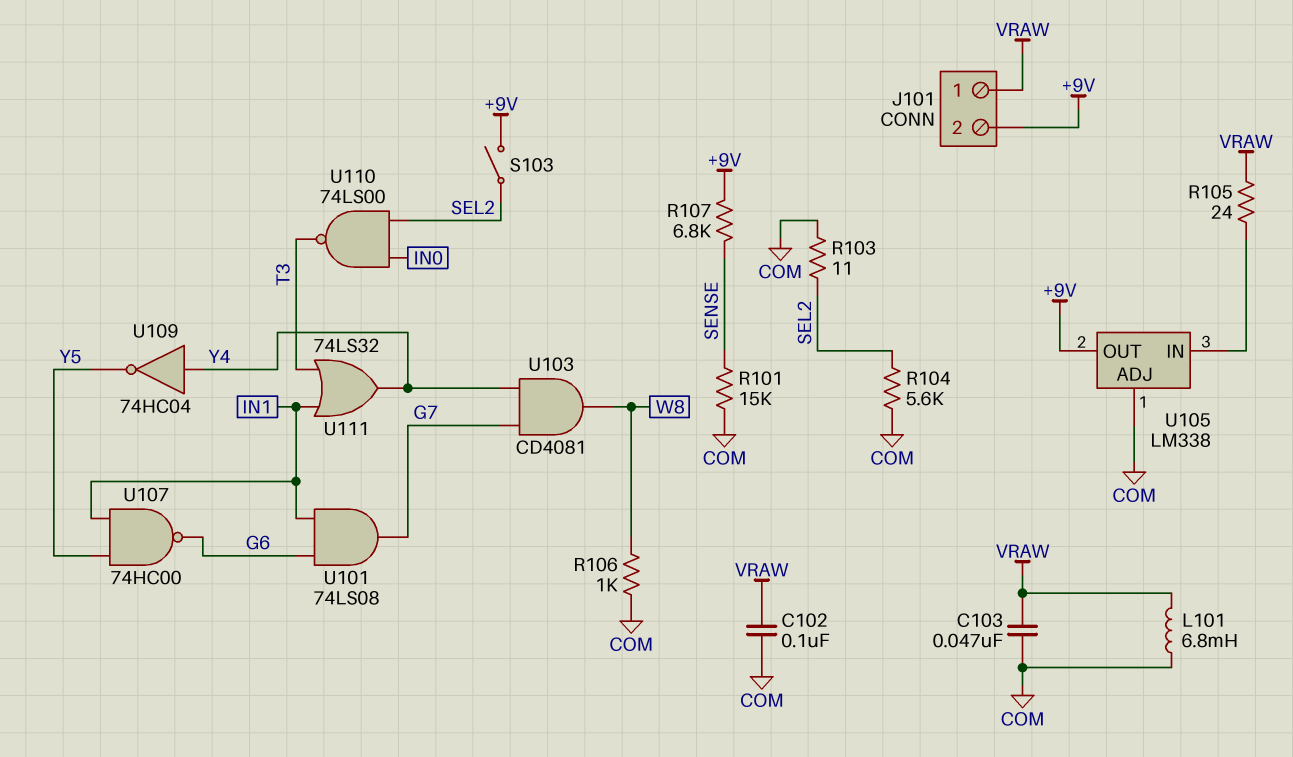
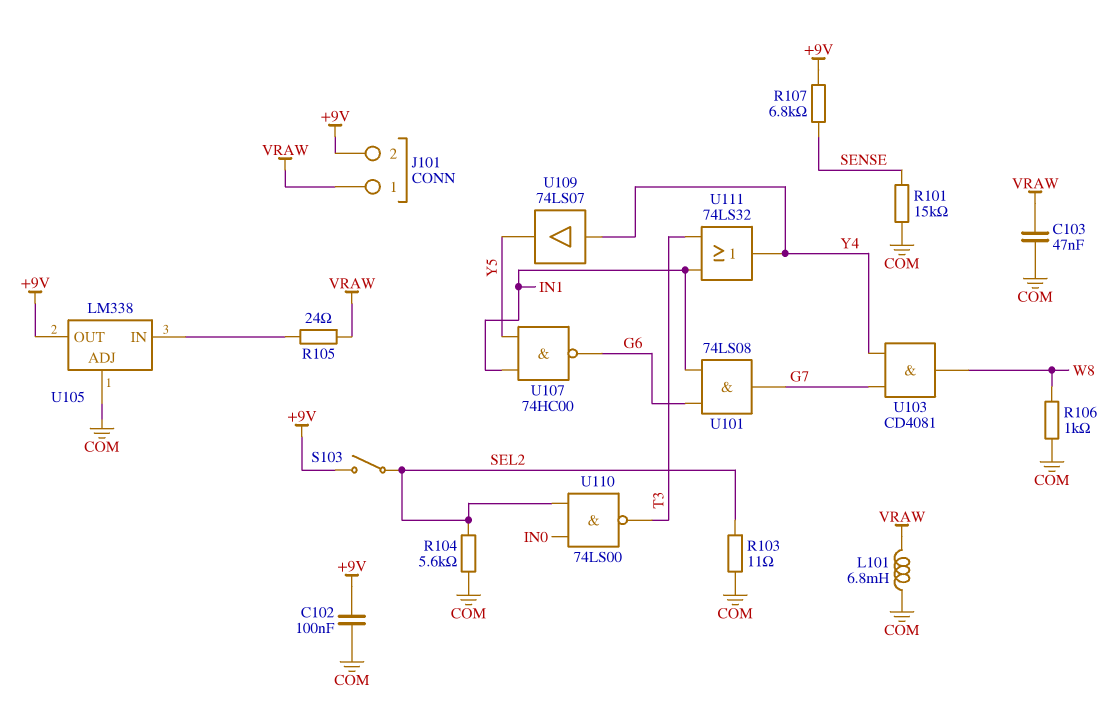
C102: 100nF (COM, VRAW) -> 100nF (+9V, COM)
U109: NOT 74HC04 (in Y4, out Y5) -> buffer 74LS07 (in Y4, out Y5)

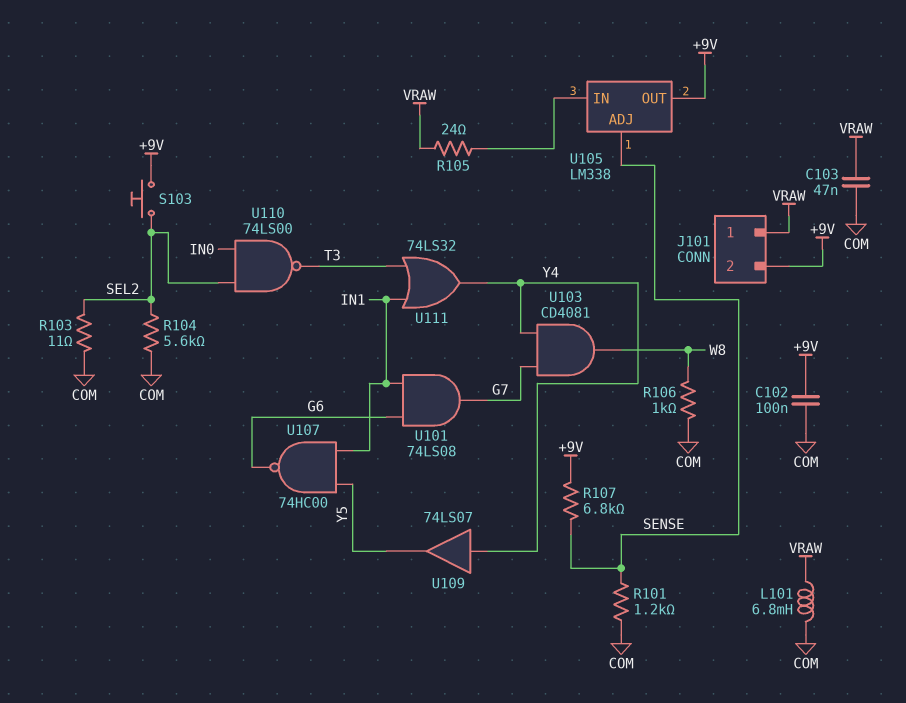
R101: 15k (COM, SENSE) -> 1.2k (COM, SENSE)
S103: switch (+9V, SEL2) -> button (+9V, SEL2)
U105 pin ADJ: COM -> SENSE

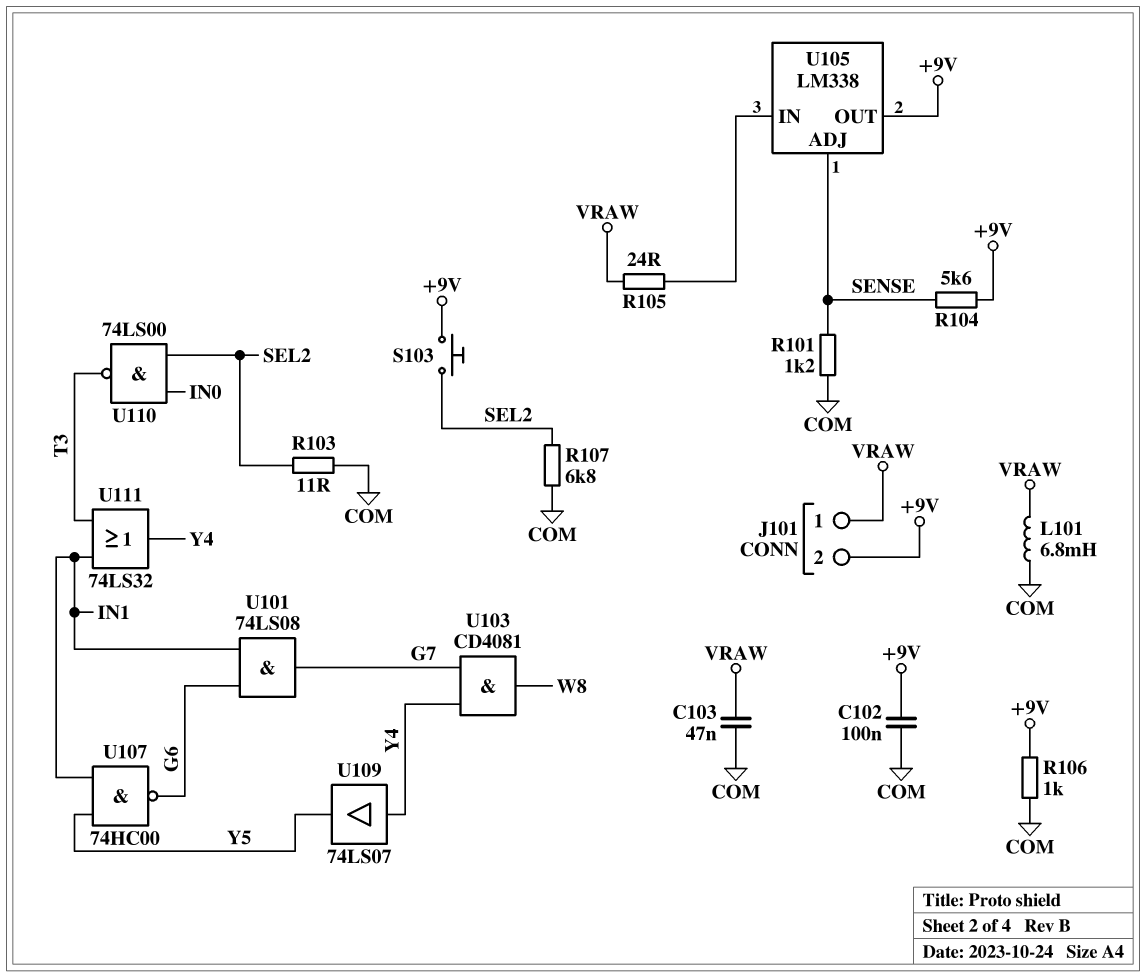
R104: 5.6k (COM, SEL2) -> 5.6k (+9V, SENSE)
R106: 1k (COM, W8) -> 1k (+9V, COM)
R107: 6.8k (+9V, SENSE) -> 6.8k (COM, SEL2)

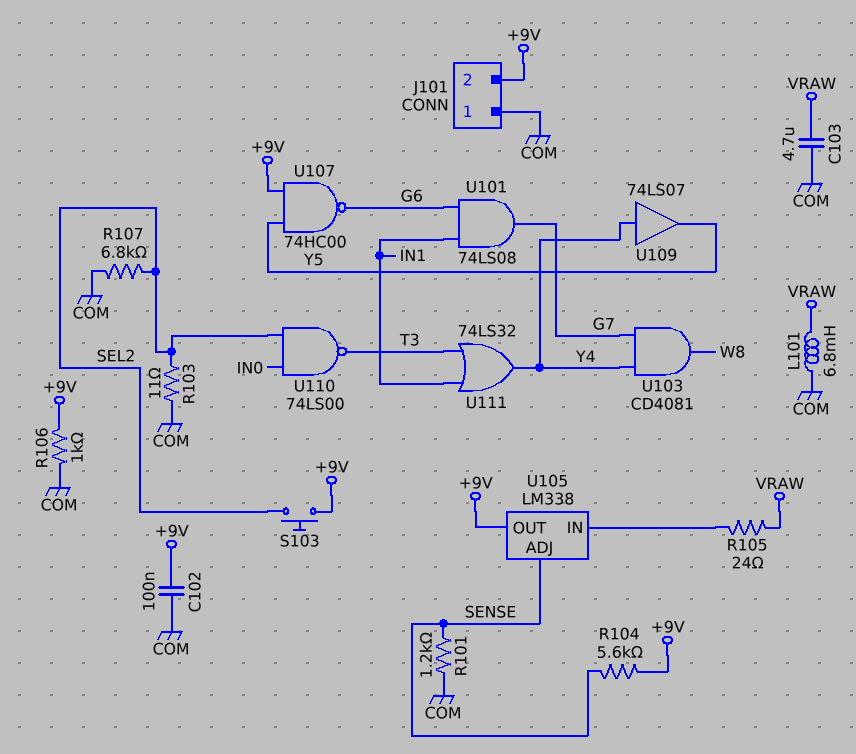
C103: 47nF (COM, VRAW) -> 4.7uF (COM, VRAW)
J101 pin 1: VRAW -> COM
U107: NAND 74HC00 (in IN1, in Y5, out G6) -> NAND 74HC00 (in +9V, in Y5, out G6)

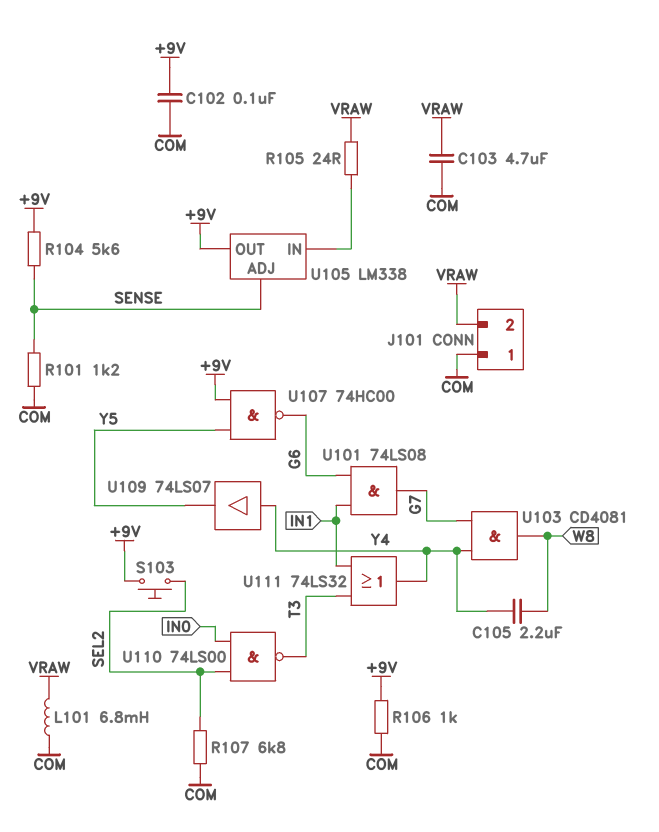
C105: none -> 2.2uF (W8, Y4)
J101 pin 2: +9V -> VRAW
R103: 11 (COM, SEL2) -> none

